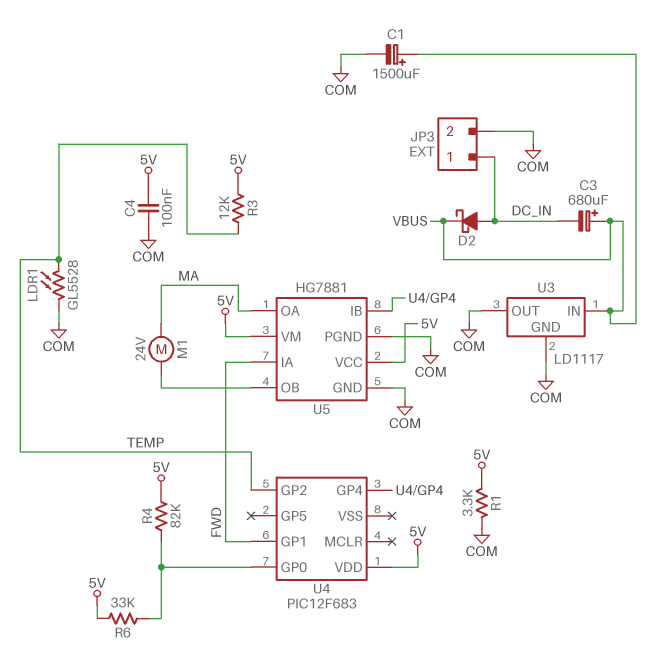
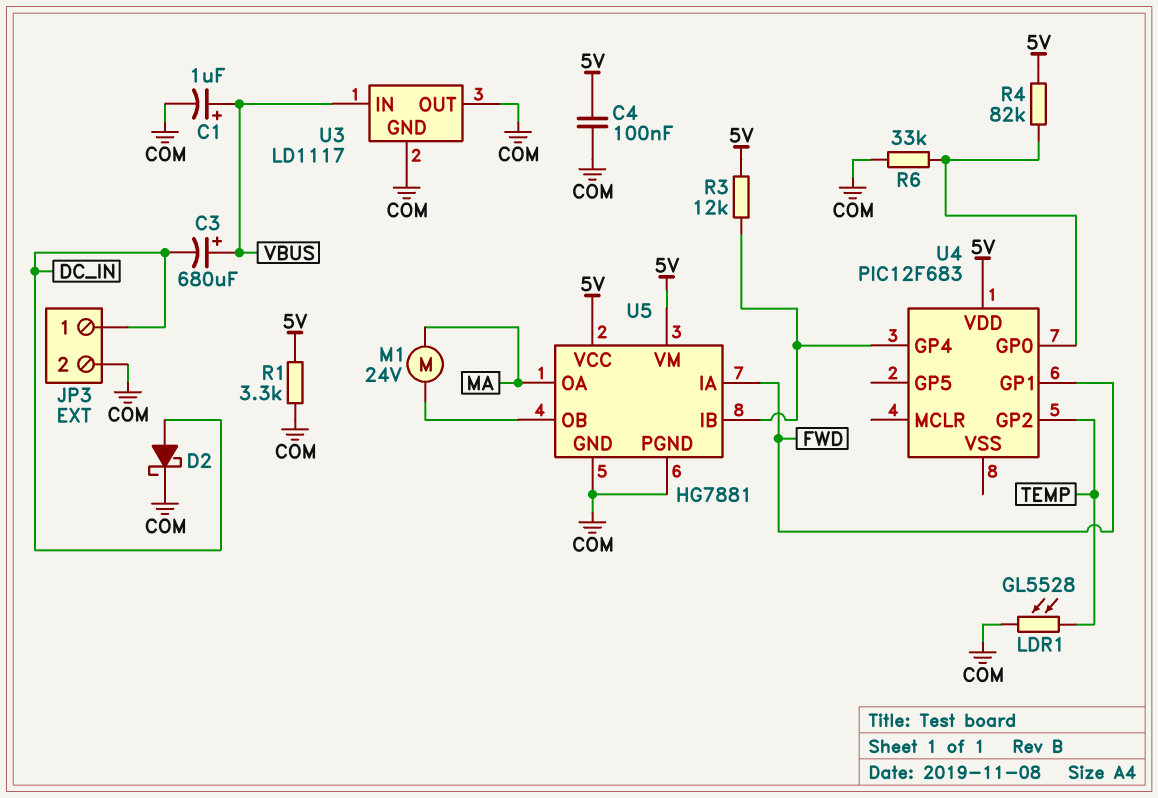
C1: 1500uF (plus VBUS, minus COM) -> 1uF (plus VBUS, minus COM)
D2: schottky (A DC_IN, K VBUS) -> schottky (A DC_IN, K COM)
R3: 12k (5V, TEMP) -> 12k (5V, U4/GP4)
R6: 33k (5V, U4/GP0) -> 33k (COM, U4/GP0)

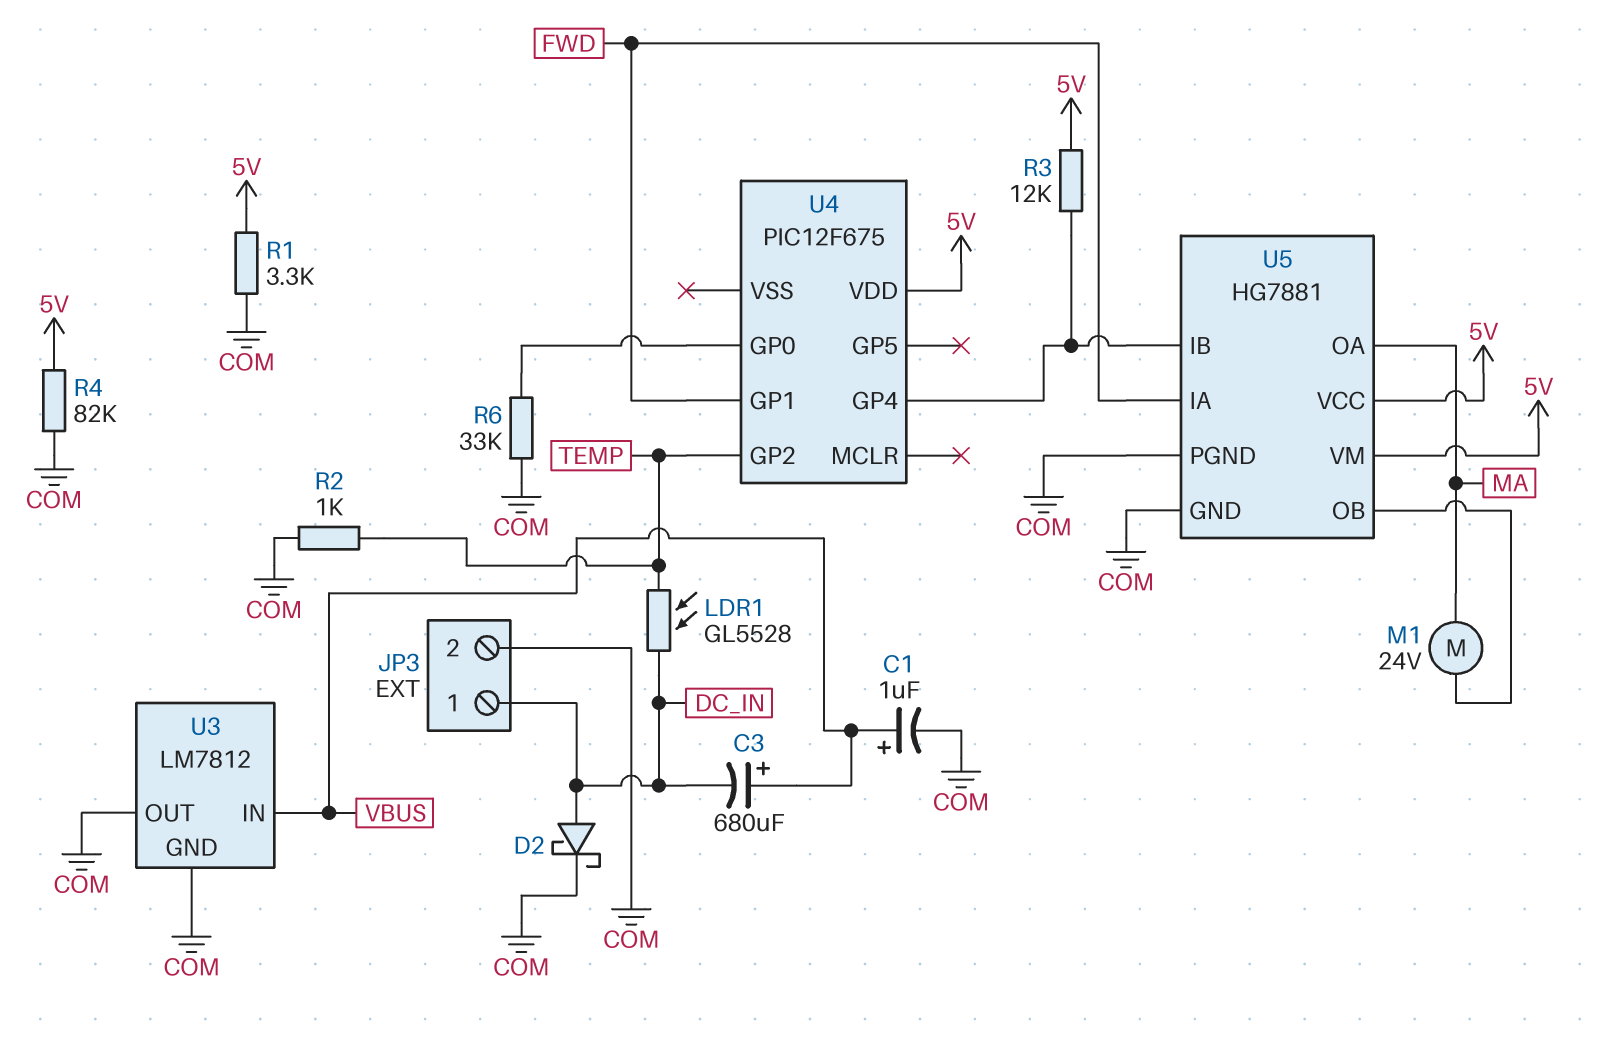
C4: 100nF (5V, COM) -> none
LDR1: GL5528 (COM, TEMP) -> GL5528 (DC_IN, TEMP)
R2: none -> 1k (COM, TEMP)
R4: 82k (5V, U4/GP0) -> 82k (5V, COM)
U3: LD1117 -> LM7812
U4: PIC12F683 -> PIC12F675

